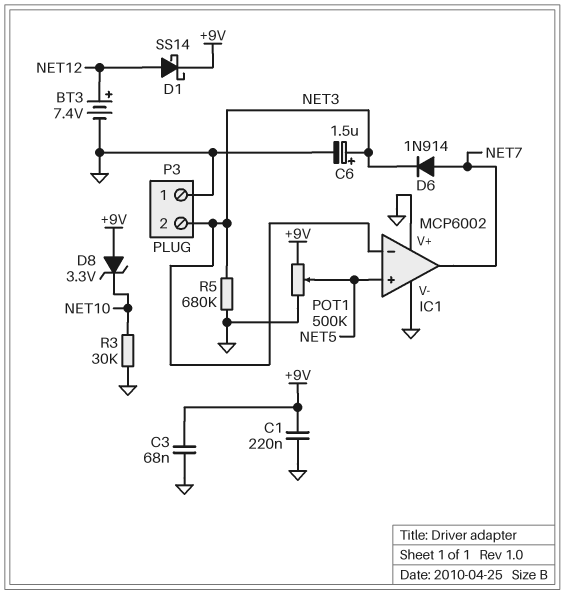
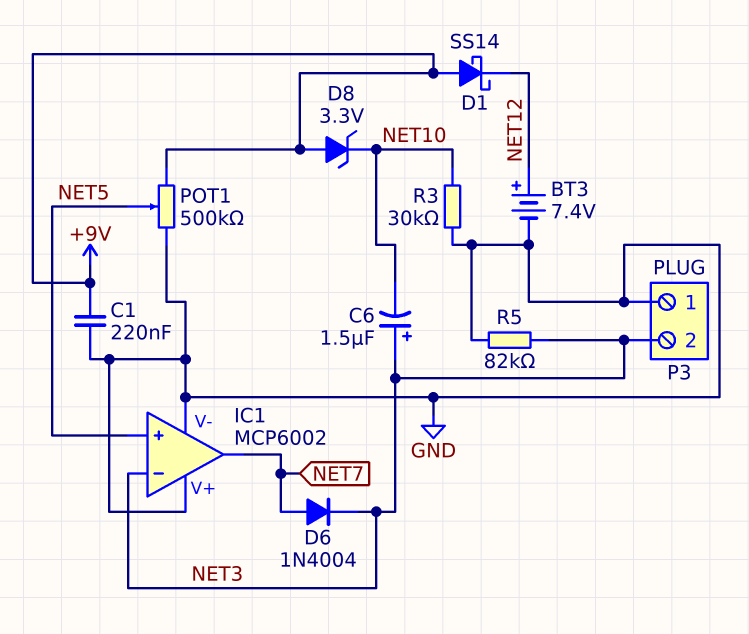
C3: 68nF (+9V, GND) -> none
C6: 1.5uF (plus NET3, minus GND) -> 1.5uF (plus NET3, minus NET10)
D1: schottky SS14 (A NET12, K +9V) -> schottky SS14 (A +9V, K NET12)
D6: diode 1N914 (A NET7, K NET3) -> diode 1N4004 (A NET7, K NET3)
R5: 680k (GND, NET3) -> 82k (GND, NET3)

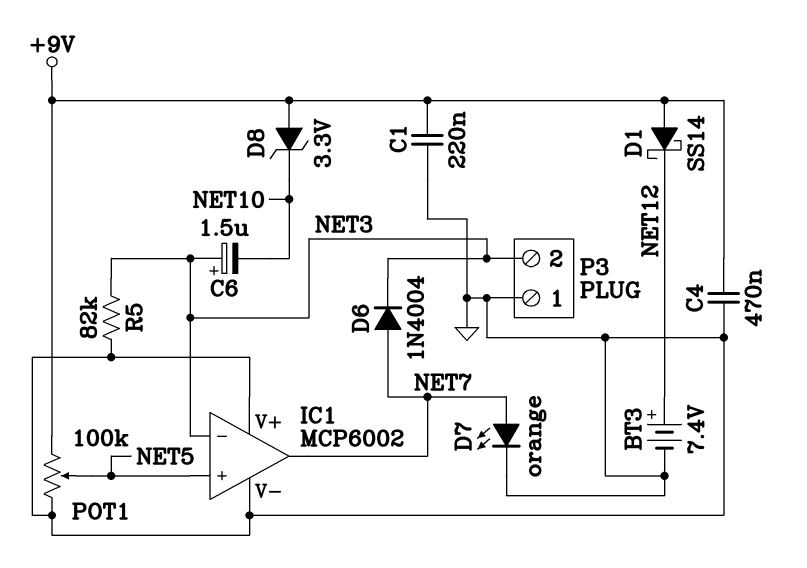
C4: none -> 470nF (+9V, GND)
D7: none -> LED orange (A NET7, K GND)
POT1: 500k (+9V, GND, wiper NET5) -> 100k (+9V, GND, wiper NET5)
R3: 30k (GND, NET10) -> none

